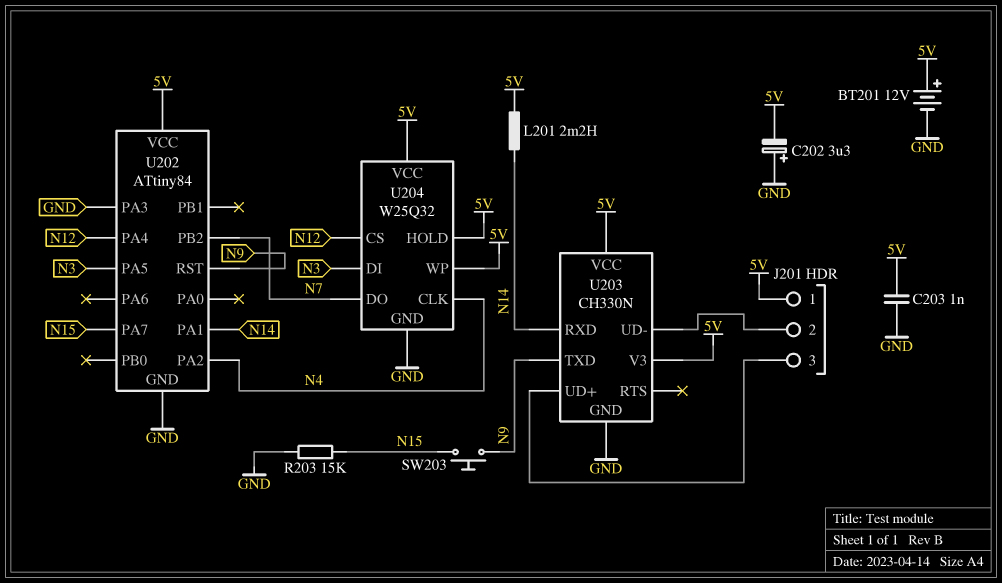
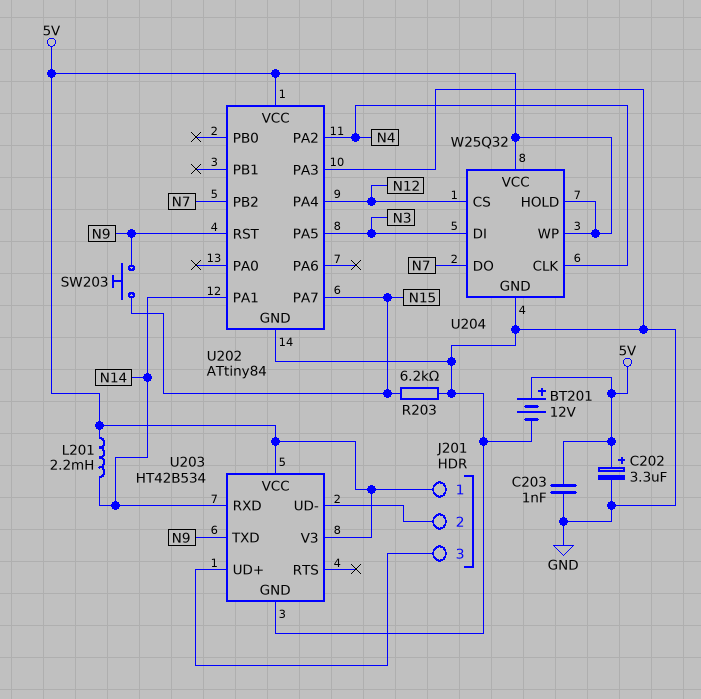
C202: 3.3uF (plus GND, minus 5V) -> 3.3uF (plus 5V, minus GND)
R203: 15k (GND, N15) -> 6.2k (GND, N15)
U203: CH330N -> HT42B534

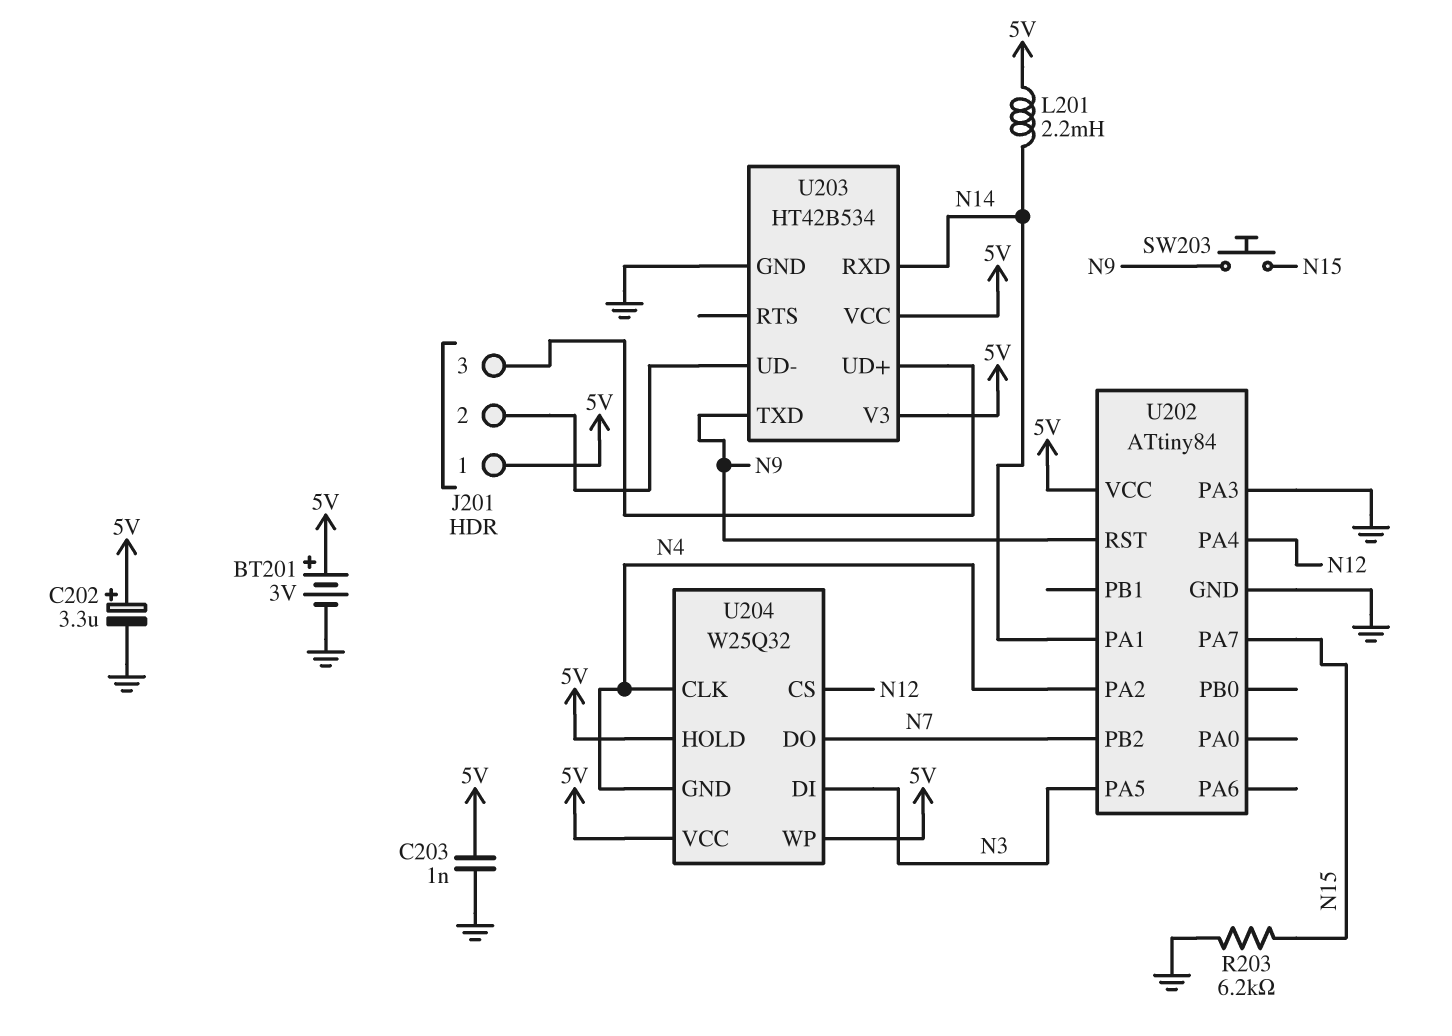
BT201: 12V (plus 5V, minus GND) -> 3V (plus 5V, minus GND)
U204 pin GND: GND -> N4

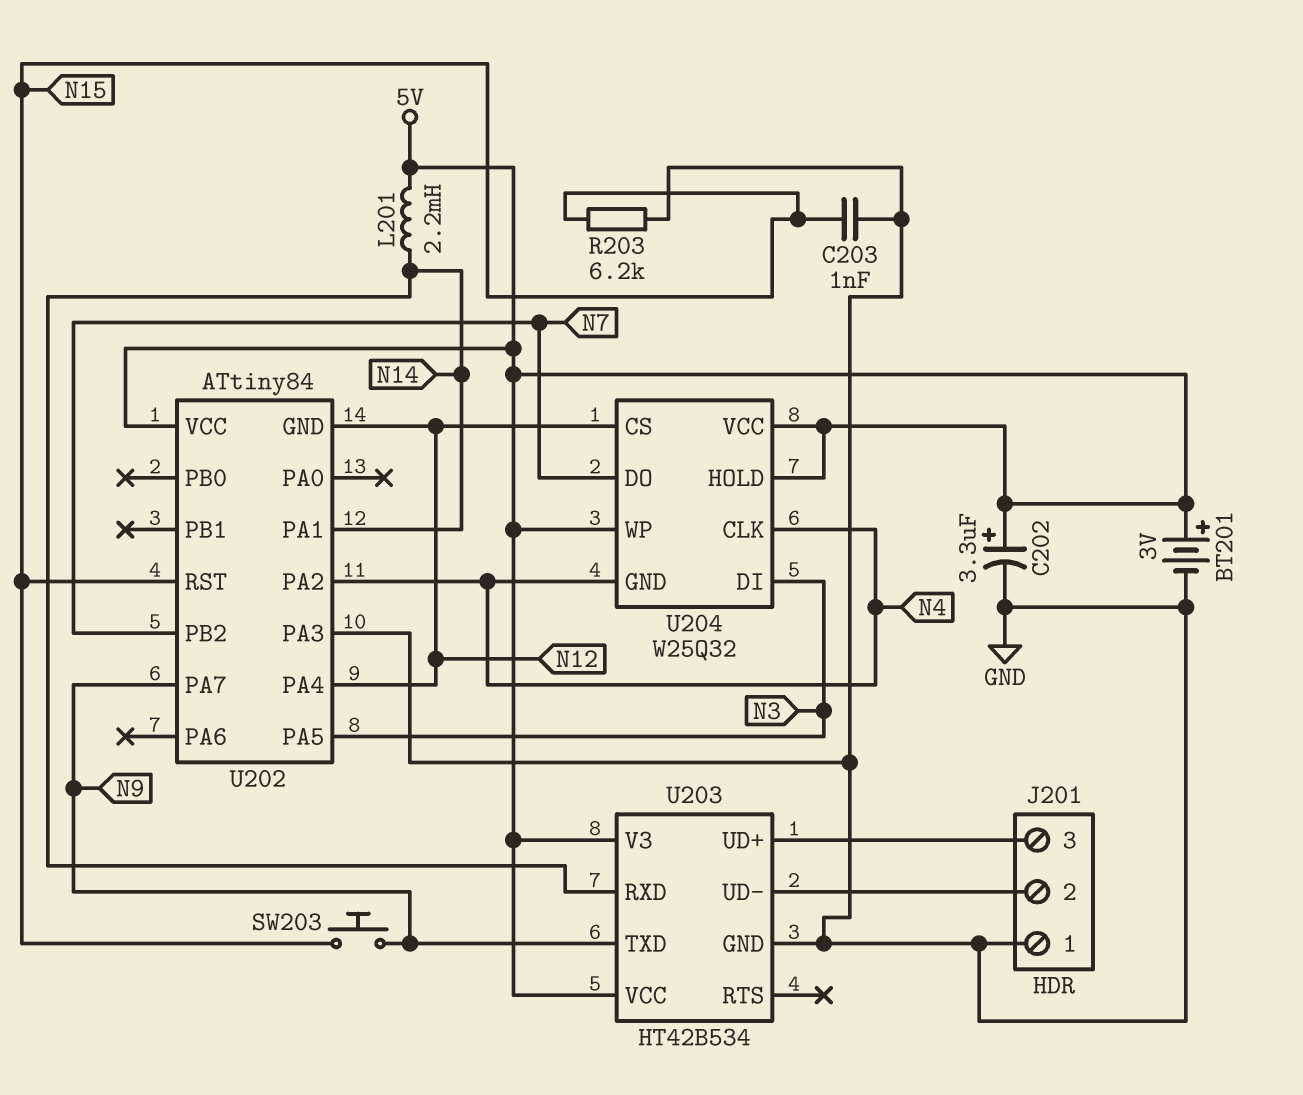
C203: 1nF (5V, GND) -> 1nF (GND, N15)
J201 pin 1: 5V -> GND
U202 pin GND: GND -> N12
U202 pin PA7: N15 -> N9
U202 pin RST: N9 -> N15

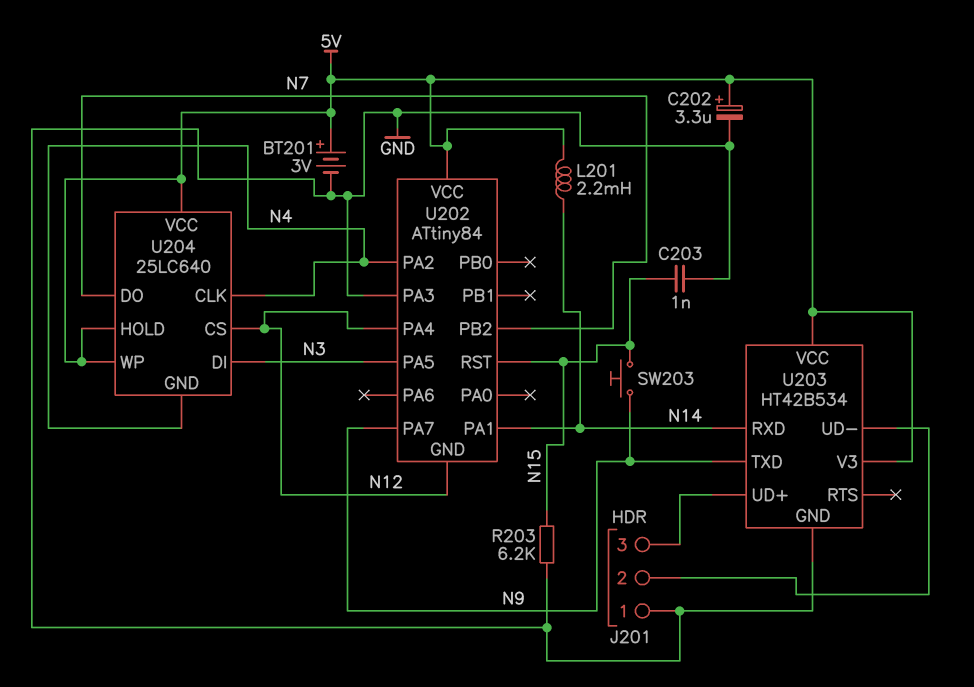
U204: W25Q32 -> 25LC640

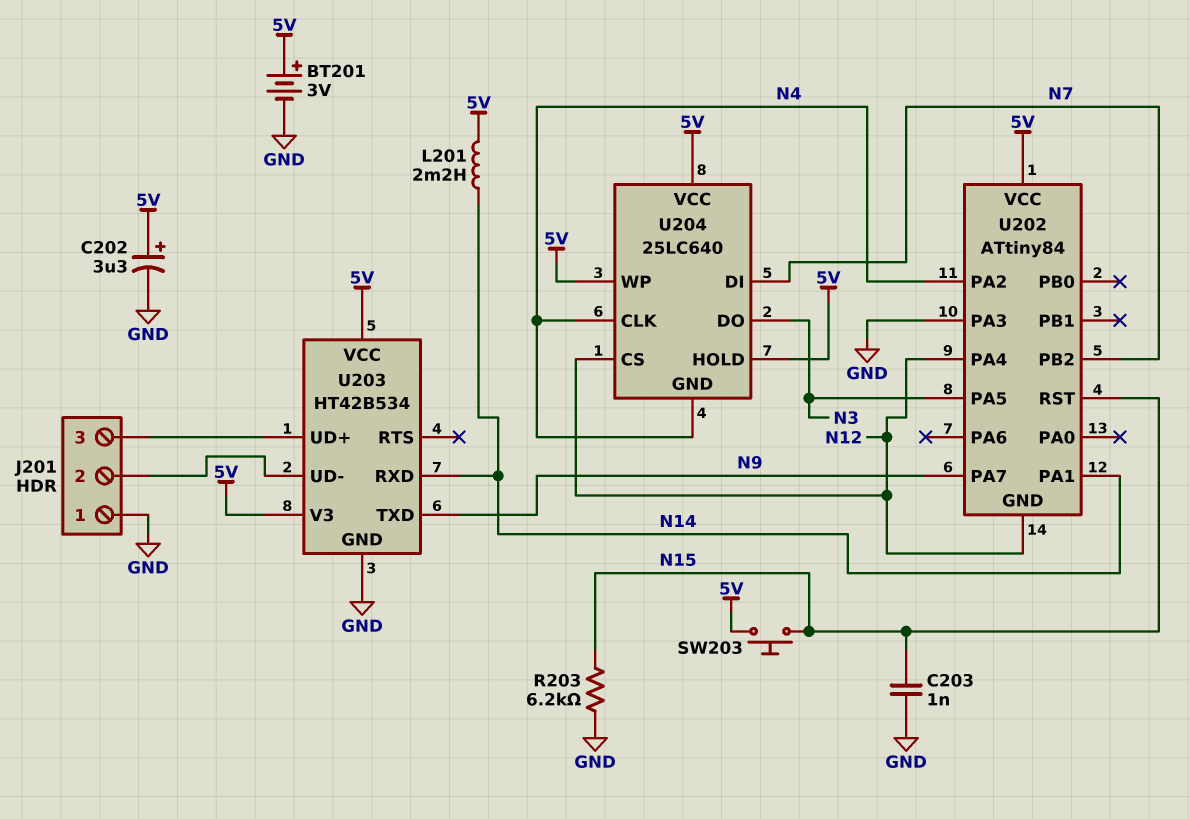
SW203: button (N9, N15) -> button (5V, N15)
U204 pin DI: N3 -> N7
U204 pin DO: N7 -> N3

